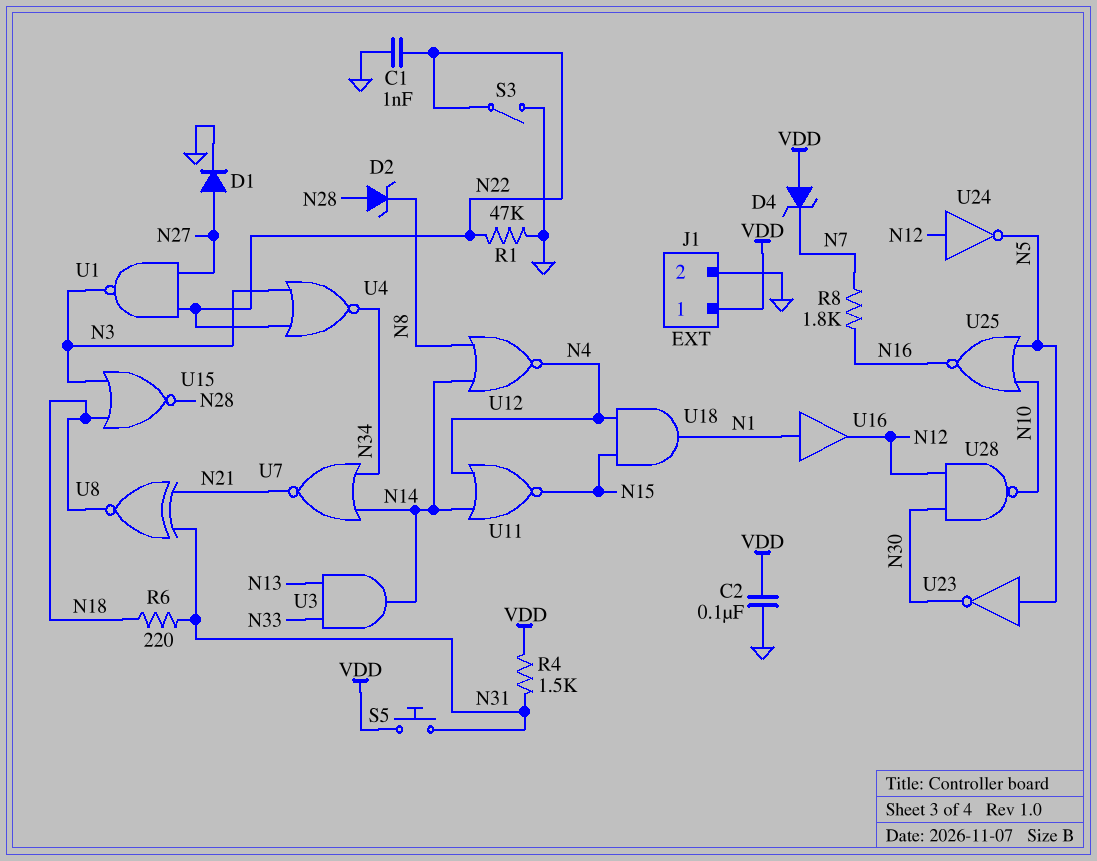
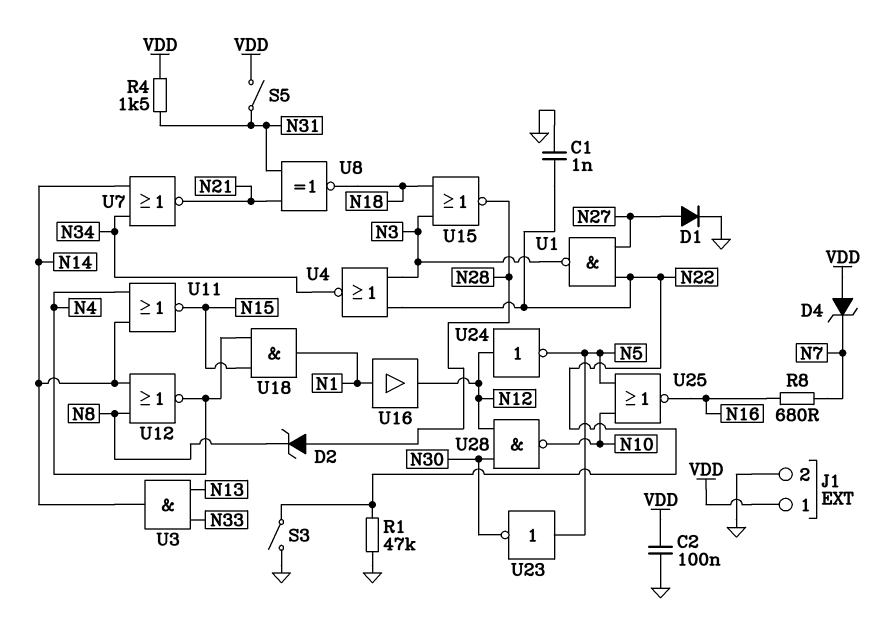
R6: 220 (N18, N31) -> none
R8: 1.8k (N7, N16) -> 680 (N7, N16)
S5: button (N31, VDD) -> switch (N31, VDD)

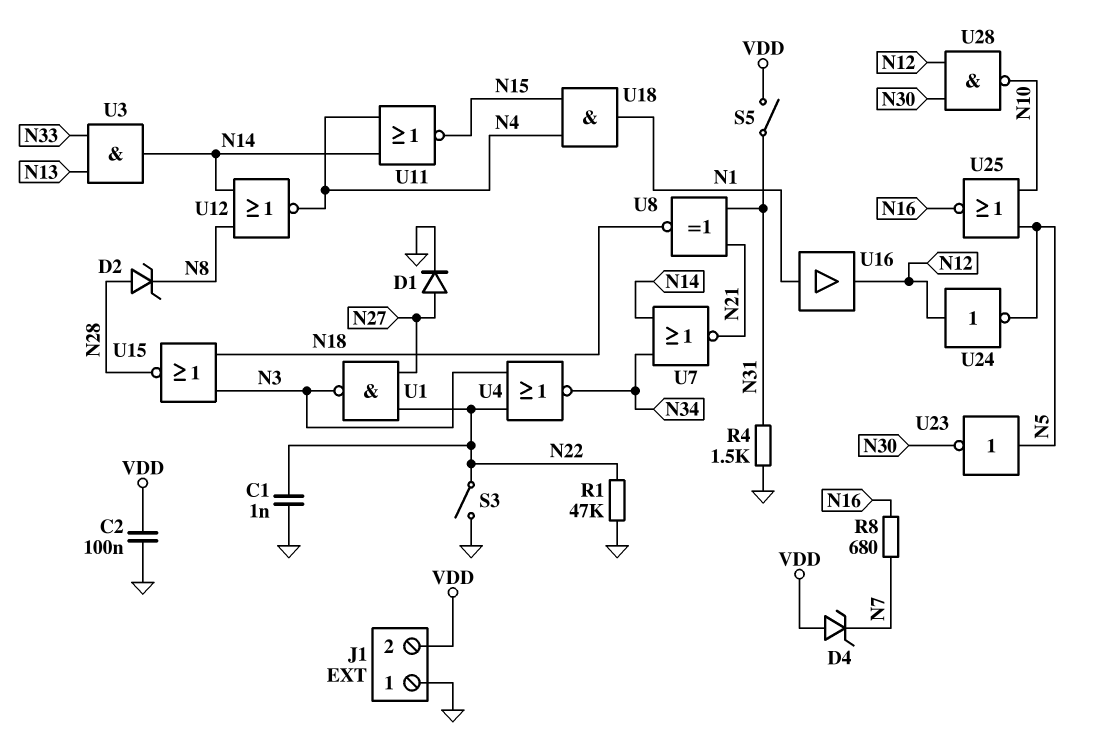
J1 pin 1: VDD -> GND
J1 pin 2: GND -> VDD
R4: 1.5k (N31, VDD) -> 1.5k (GND, N31)

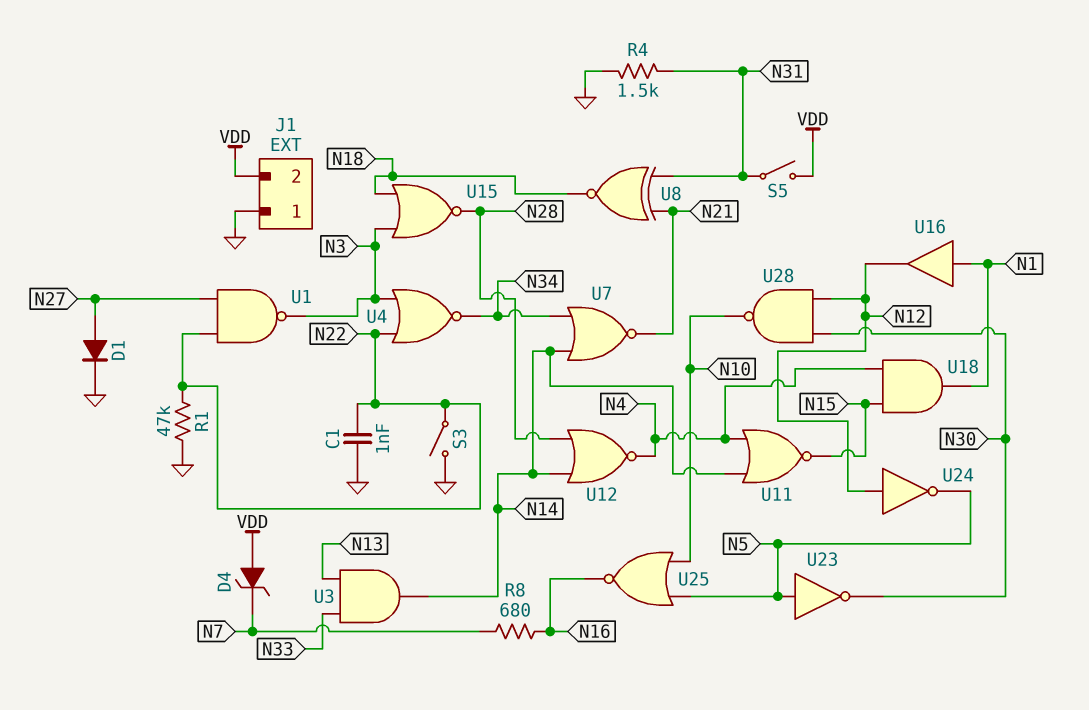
C2: 100nF (GND, VDD) -> none
D2: zener (A N28, K N8) -> none
U12: NOR (in N8, in N14, out N4) -> NOR (in N14, in N28, out N4)

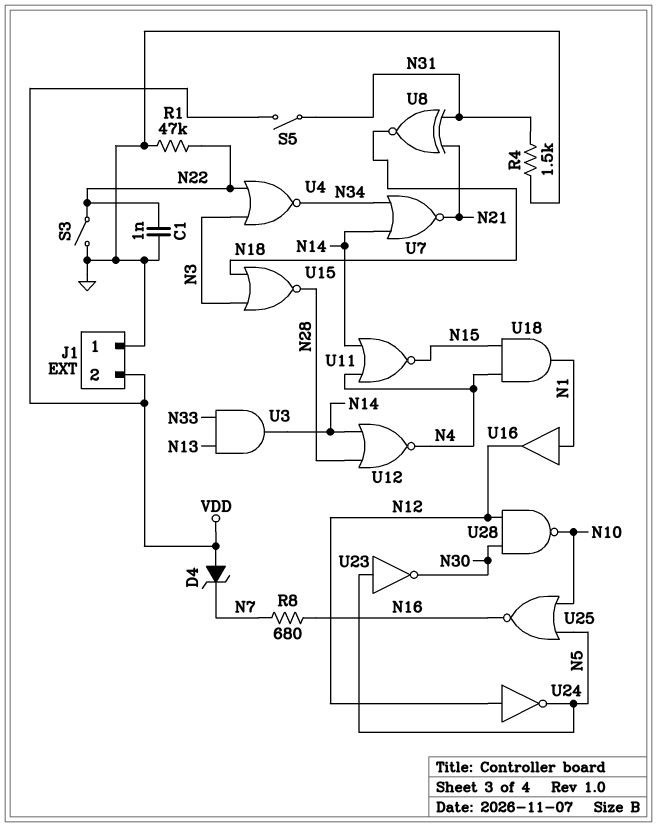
D1: diode (A N27, K GND) -> none
U1: NAND (in N22, in N27, out N3) -> none

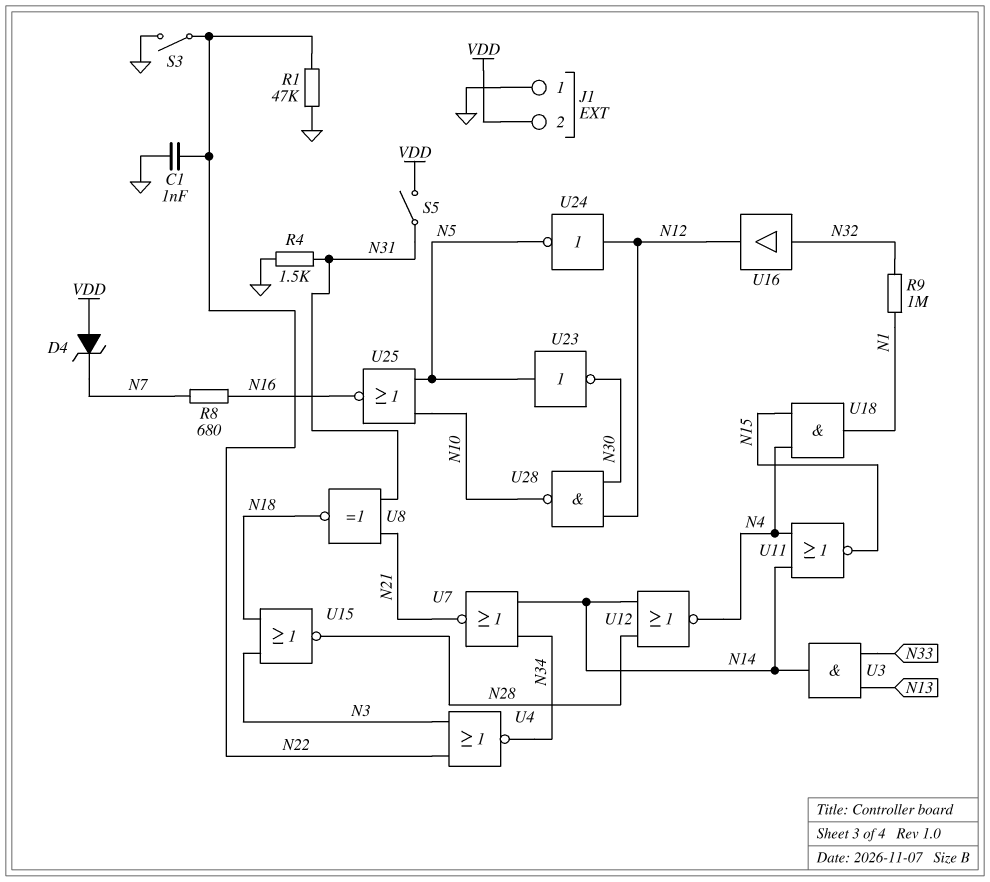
R9: none -> 1M (N1, N32)
U16: buffer (in N1, out N12) -> buffer (in N32, out N12)

